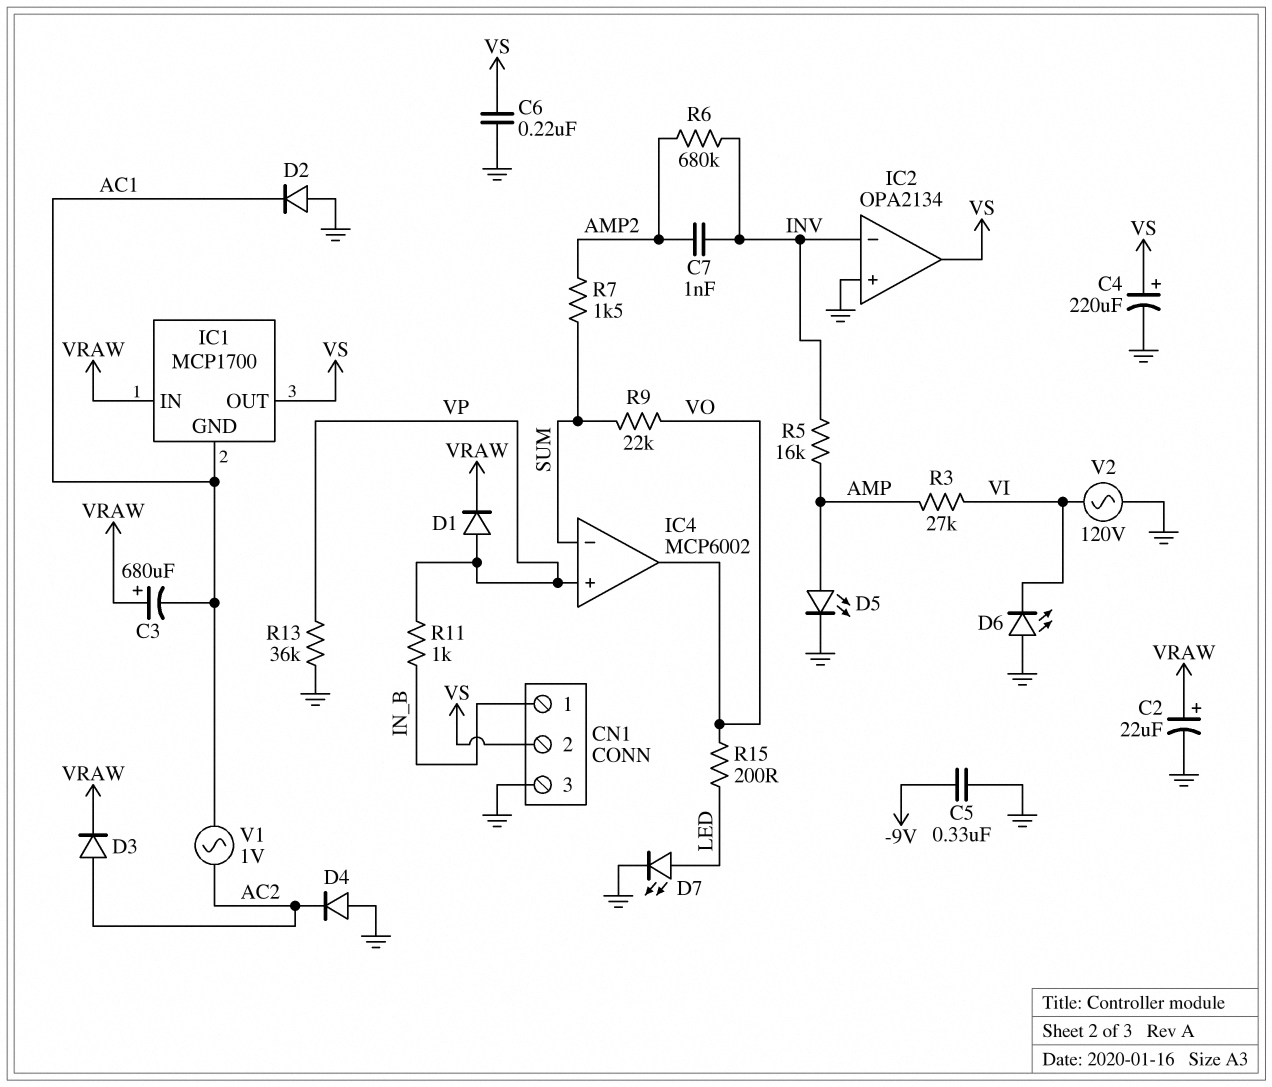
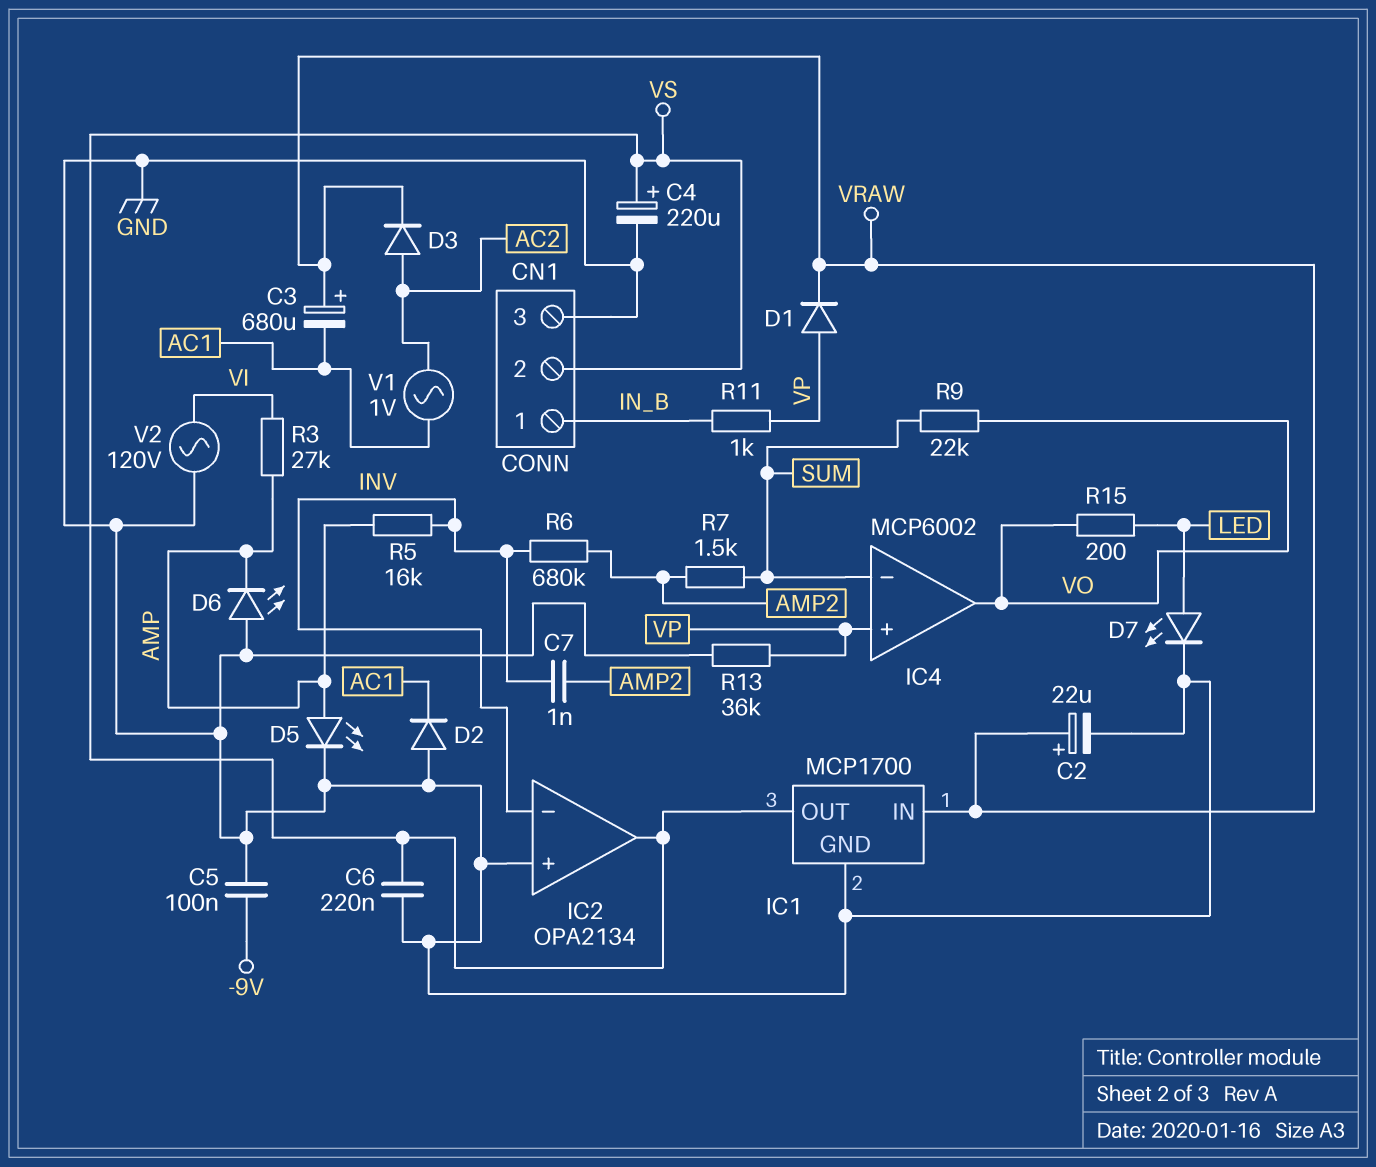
C5: 330nF (-9V, GND) -> 100nF (-9V, GND)
D4: diode (A GND, K AC2) -> none
D6: LED (A GND, K VI) -> LED (A GND, K AMP)
IC1 pin GND: AC1 -> GND

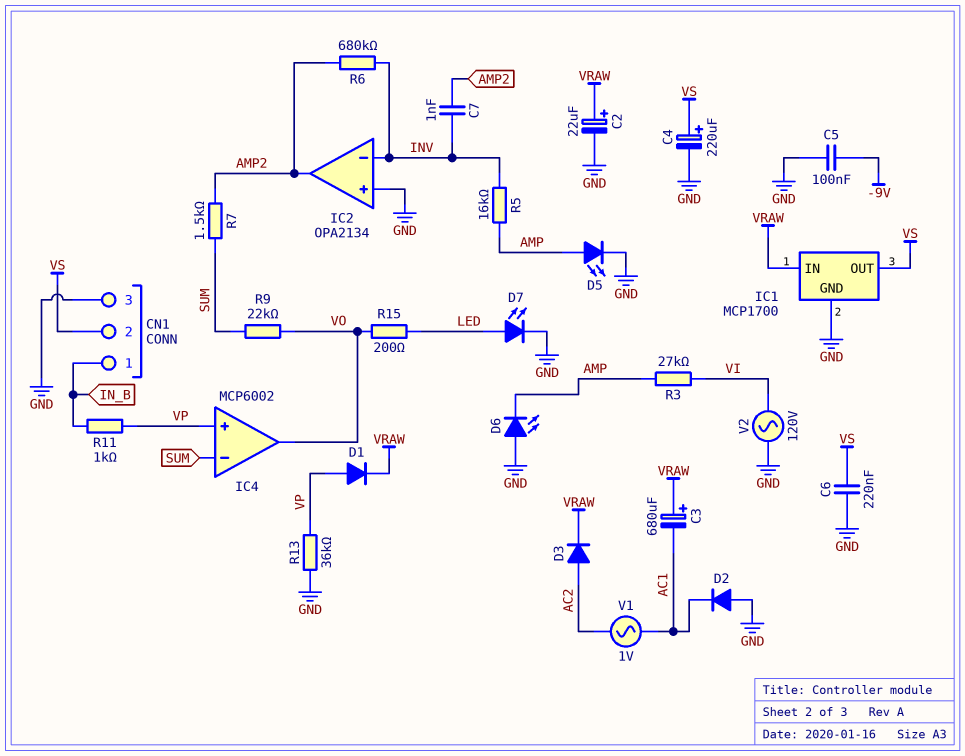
IC2 pin out: VS -> AMP2

